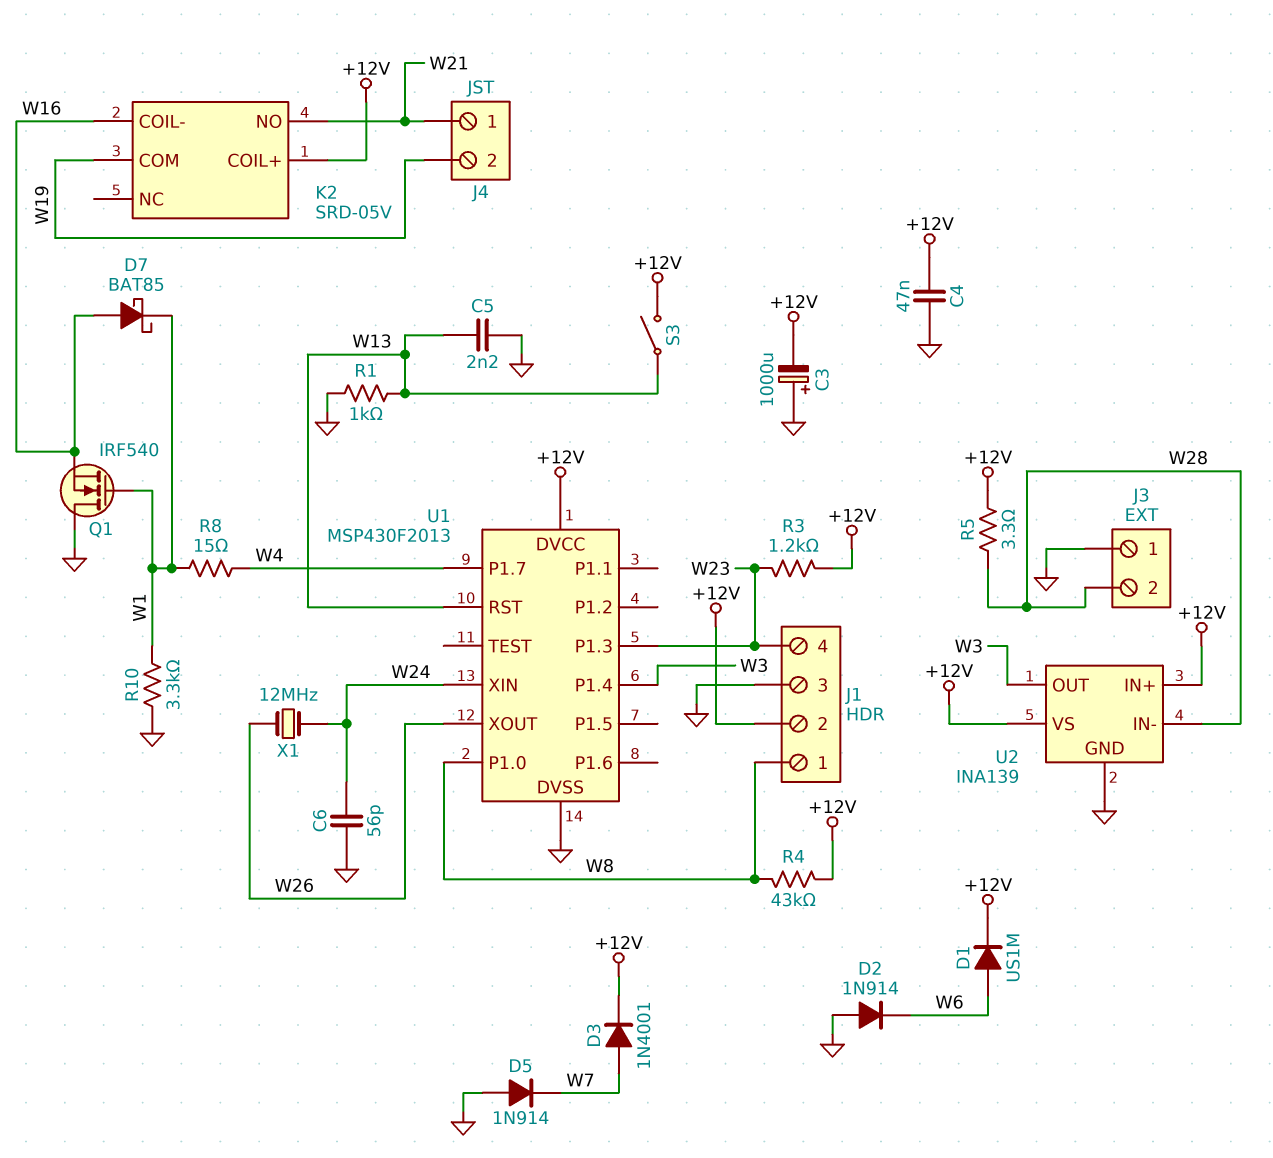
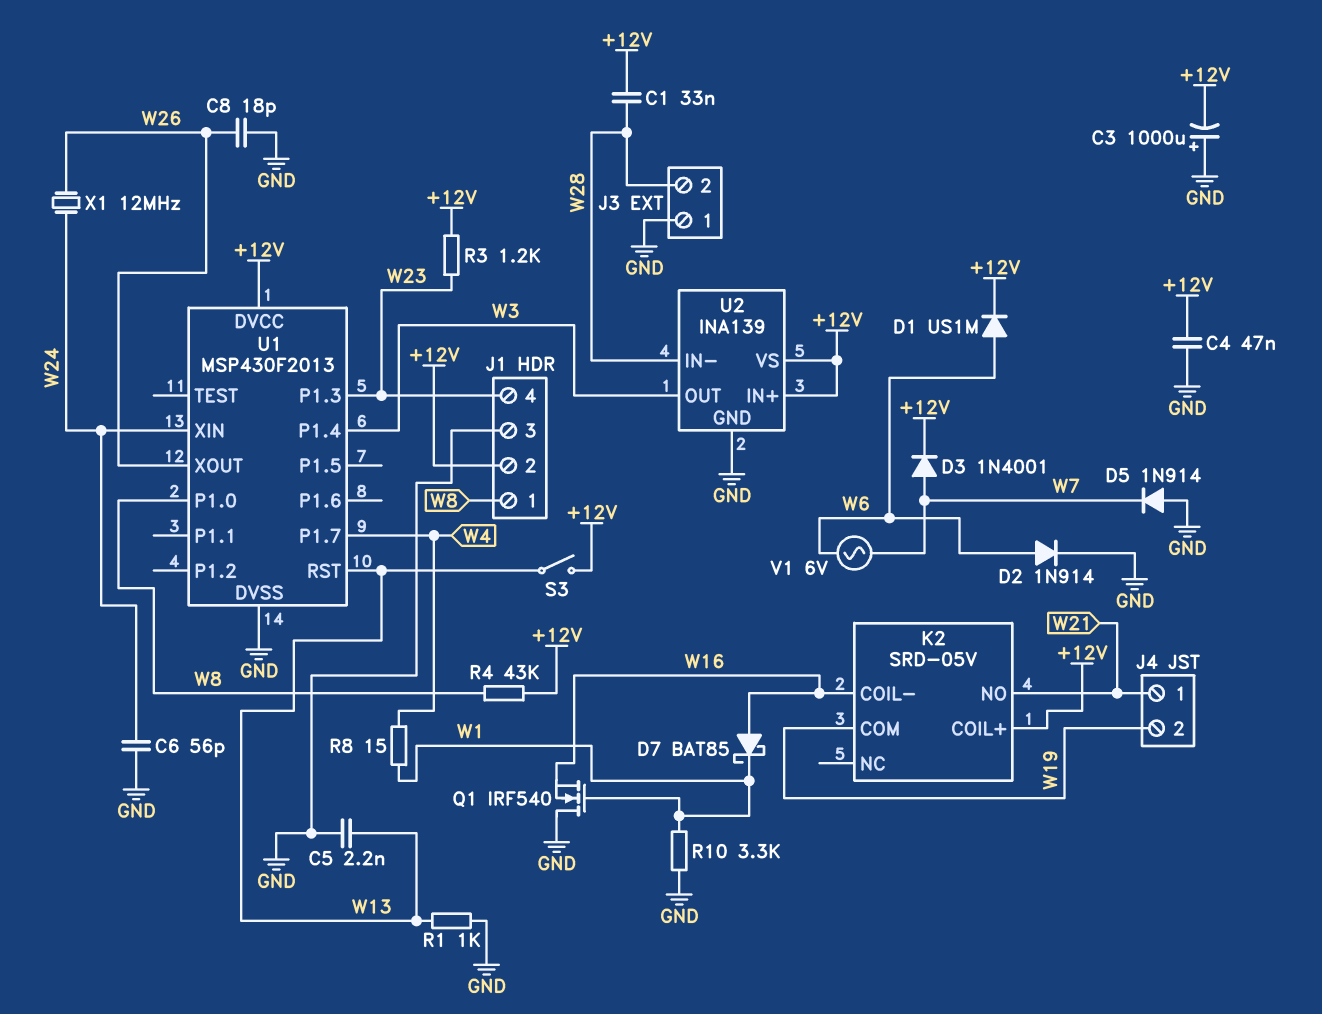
C1: none -> 33nF (+12V, W28)
C8: none -> 18pF (GND, W26)
D2: diode 1N914 (A GND, K W6) -> diode 1N914 (A W6, K GND)
R5: 3.3 (+12V, W28) -> none
V1: none -> AC 6V (W6, W7)

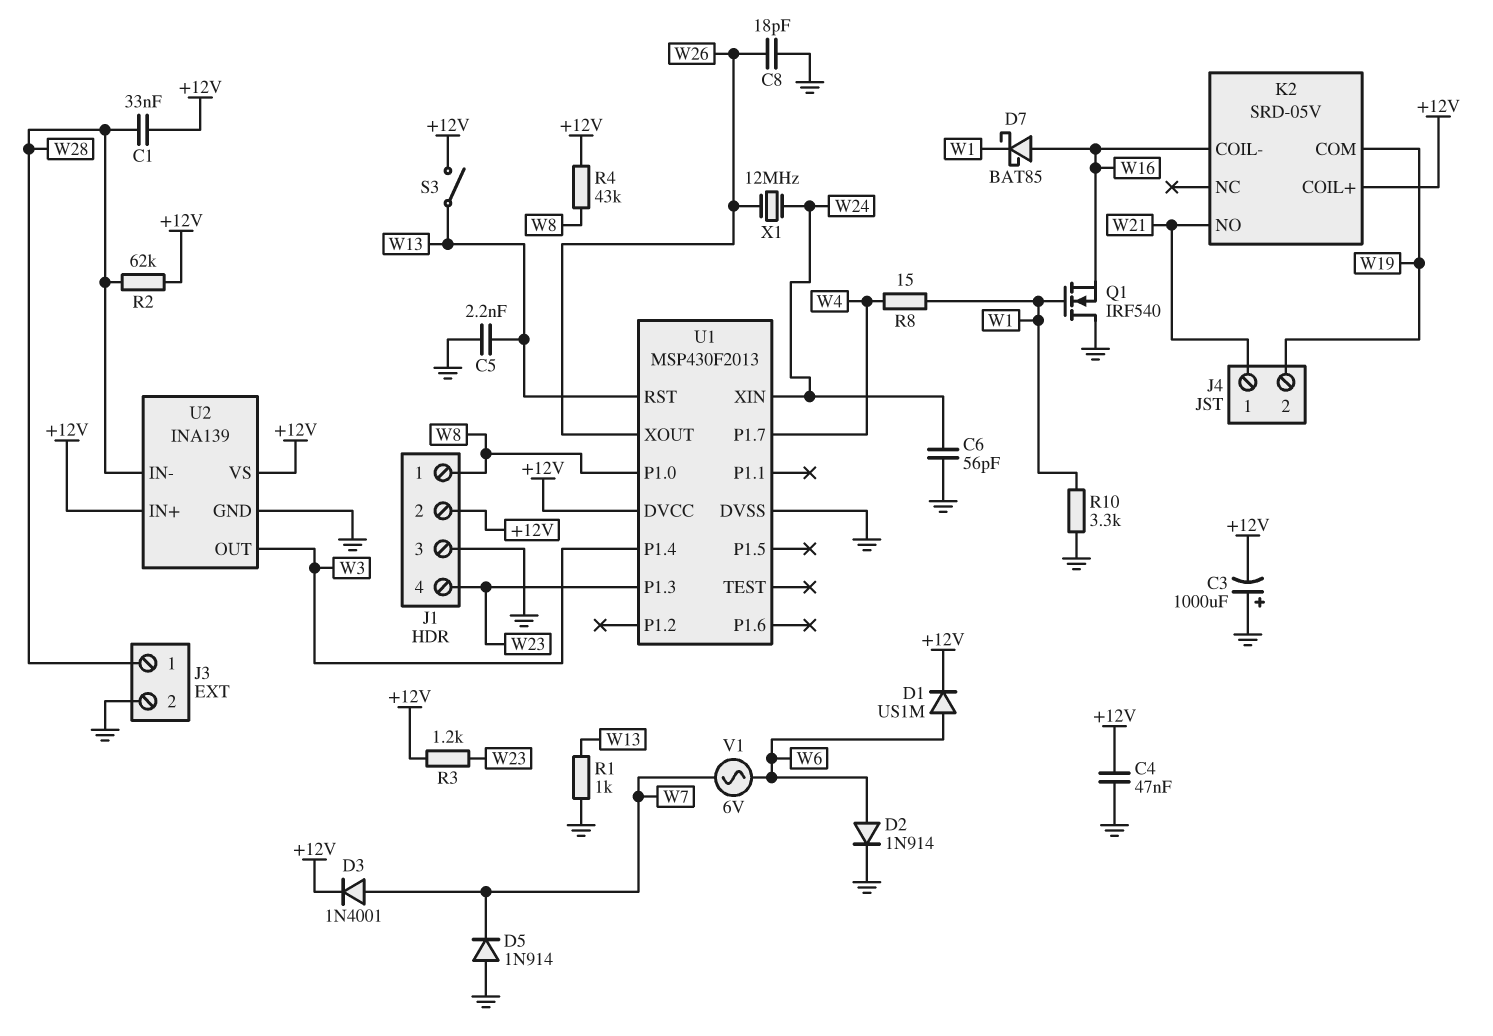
J3 pin 1: GND -> W28
J3 pin 2: W28 -> GND
R2: none -> 62k (+12V, W28)

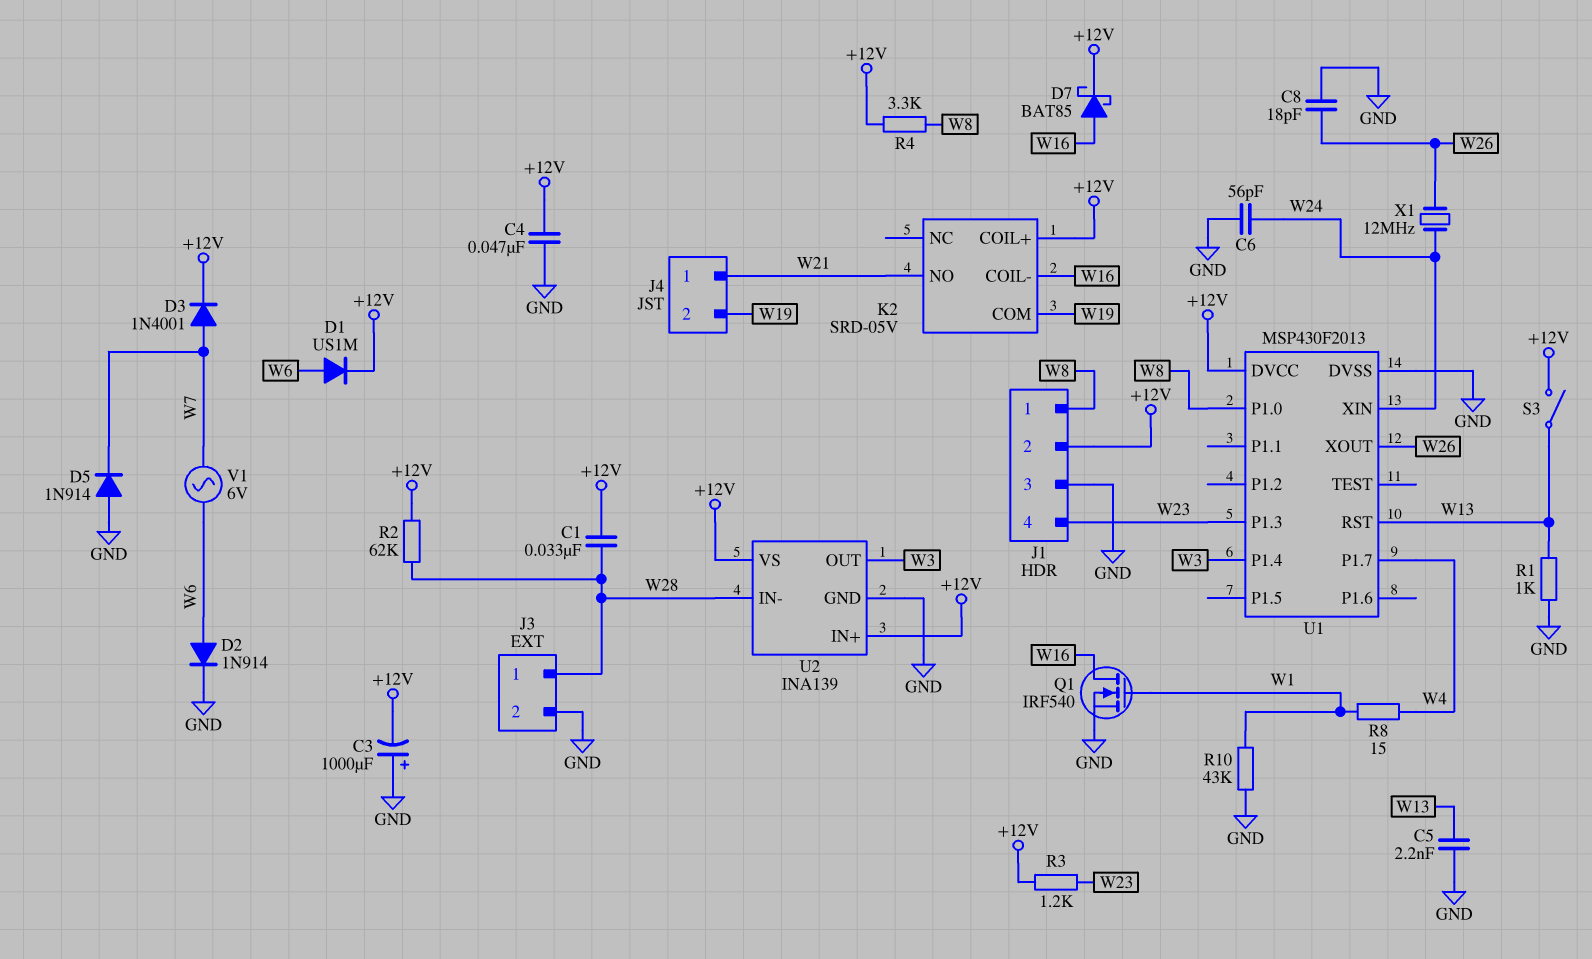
D7: schottky BAT85 (A W16, K W1) -> schottky BAT85 (A W16, K +12V)
Q1: NMOS IRF540 (G W1, D GND, S W16) -> NMOS IRF540 (G W1, D W16, S GND)
R4: 43k (+12V, W8) -> 3.3k (+12V, W8)
R10: 3.3k (GND, W1) -> 43k (GND, W1)

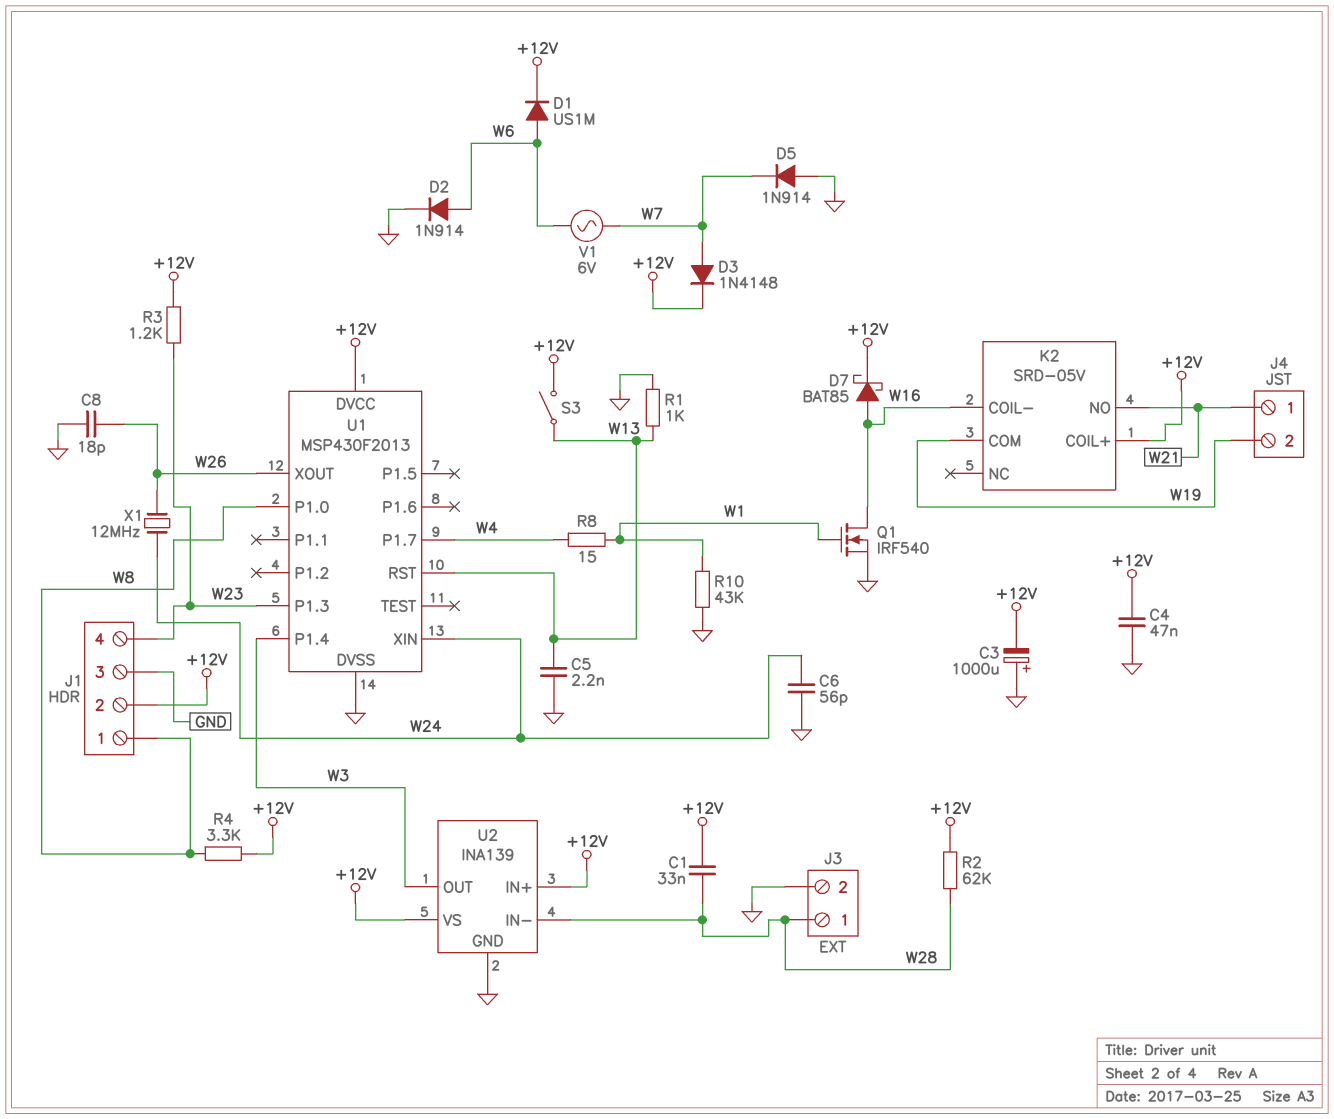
D3: diode 1N4001 (A W7, K +12V) -> diode 1N4148 (A W7, K +12V)

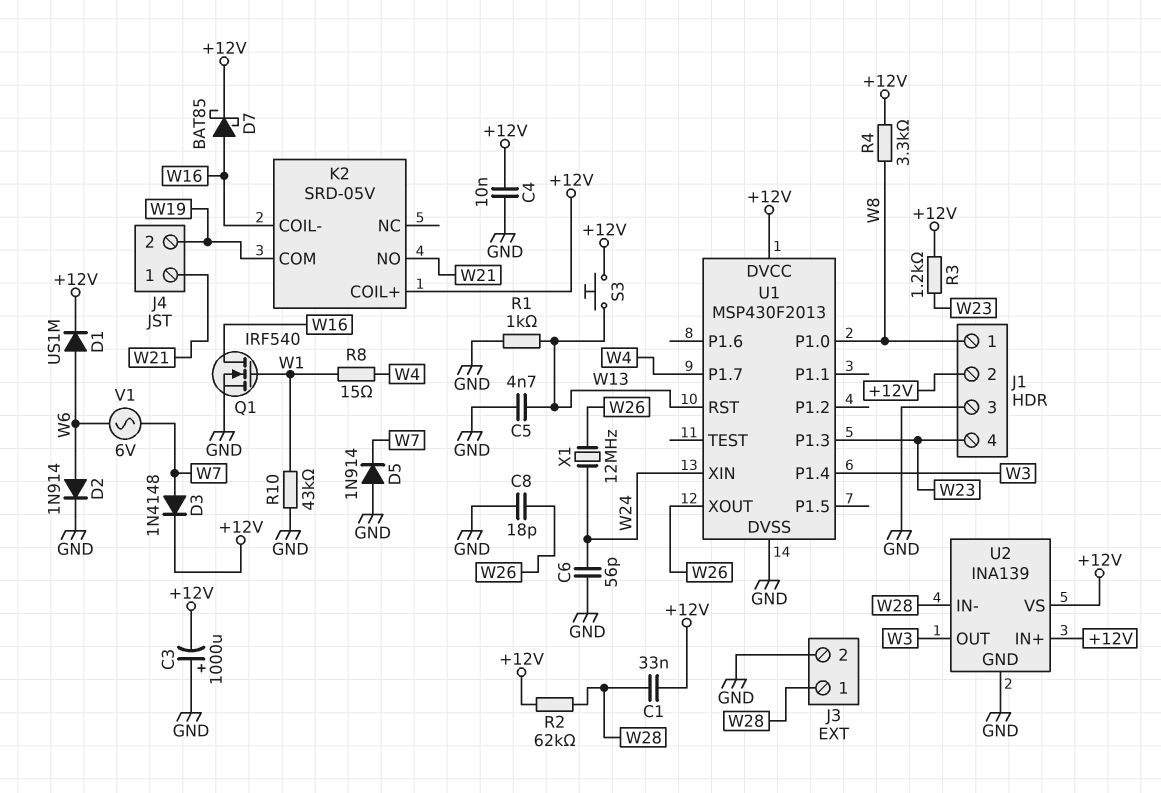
C4: 47nF (+12V, GND) -> 10nF (+12V, GND)
C5: 2.2nF (GND, W13) -> 4.7nF (GND, W13)
S3: switch (+12V, W13) -> button (+12V, W13)

